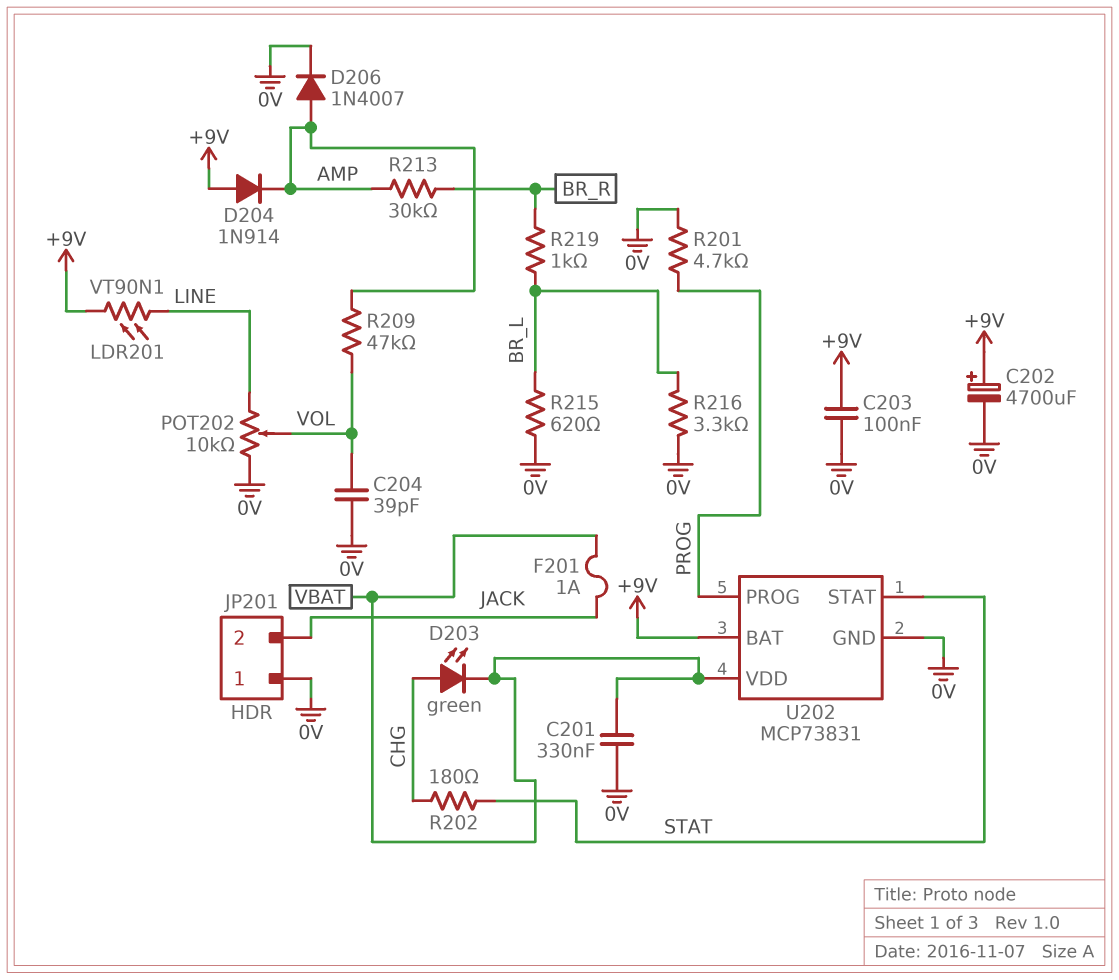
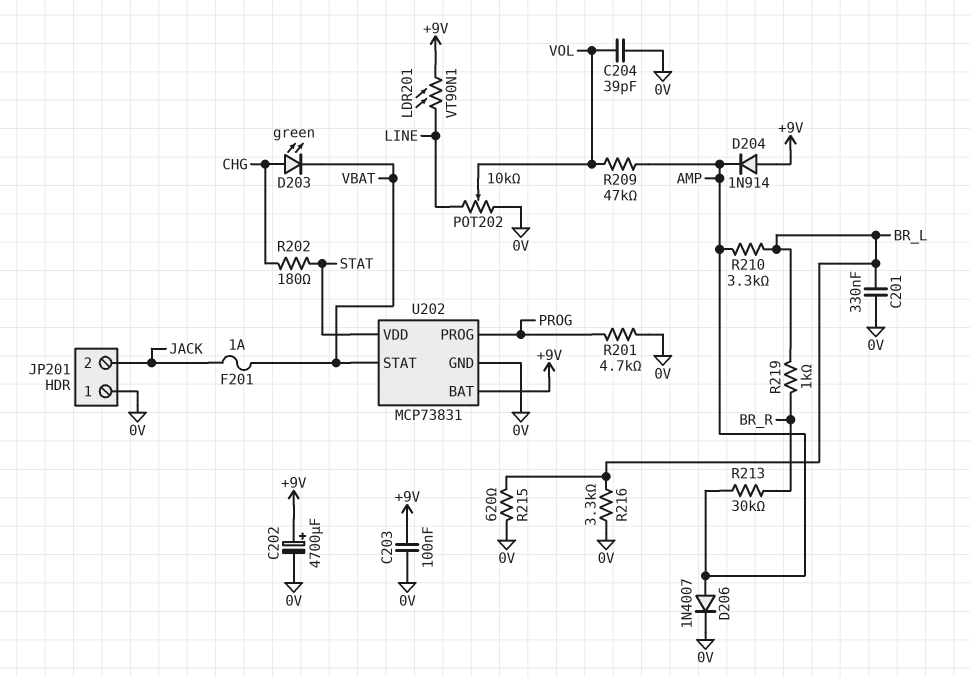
C201: 330nF (0V, VBAT) -> 330nF (0V, BR_L)
R210: none -> 3.3k (AMP, BR_L)
U202 pin STAT: STAT -> VBAT
U202 pin VDD: VBAT -> STAT

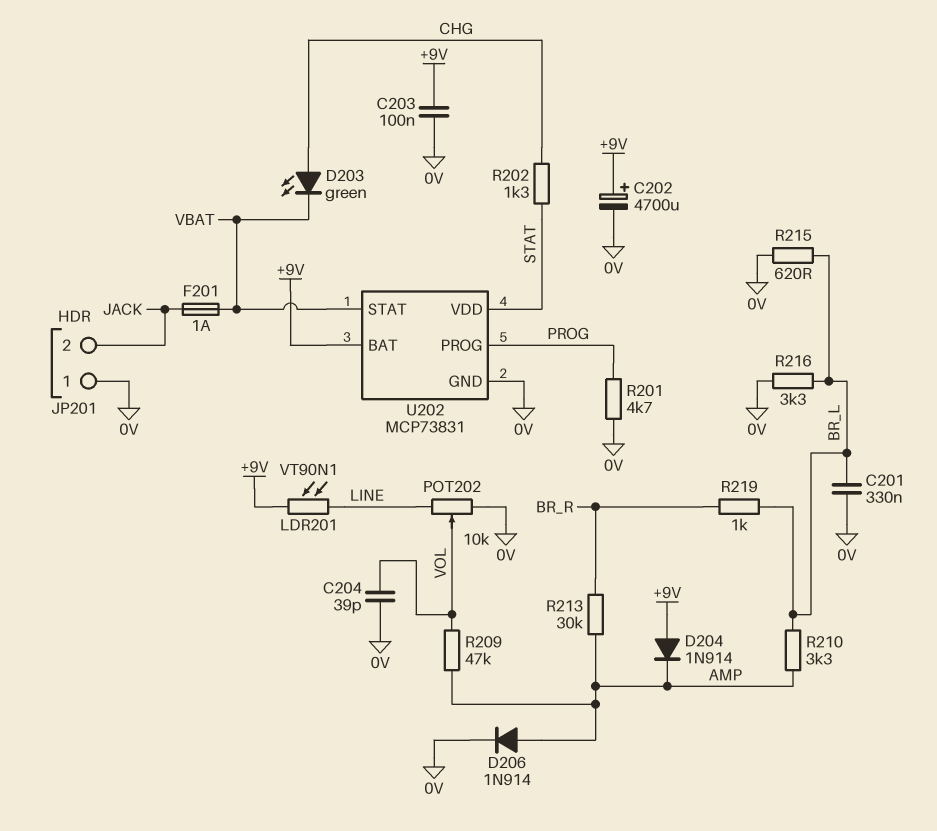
D206: diode 1N4007 (A AMP, K 0V) -> diode 1N914 (A AMP, K 0V)
R202: 180 (CHG, STAT) -> 1.3k (CHG, STAT)

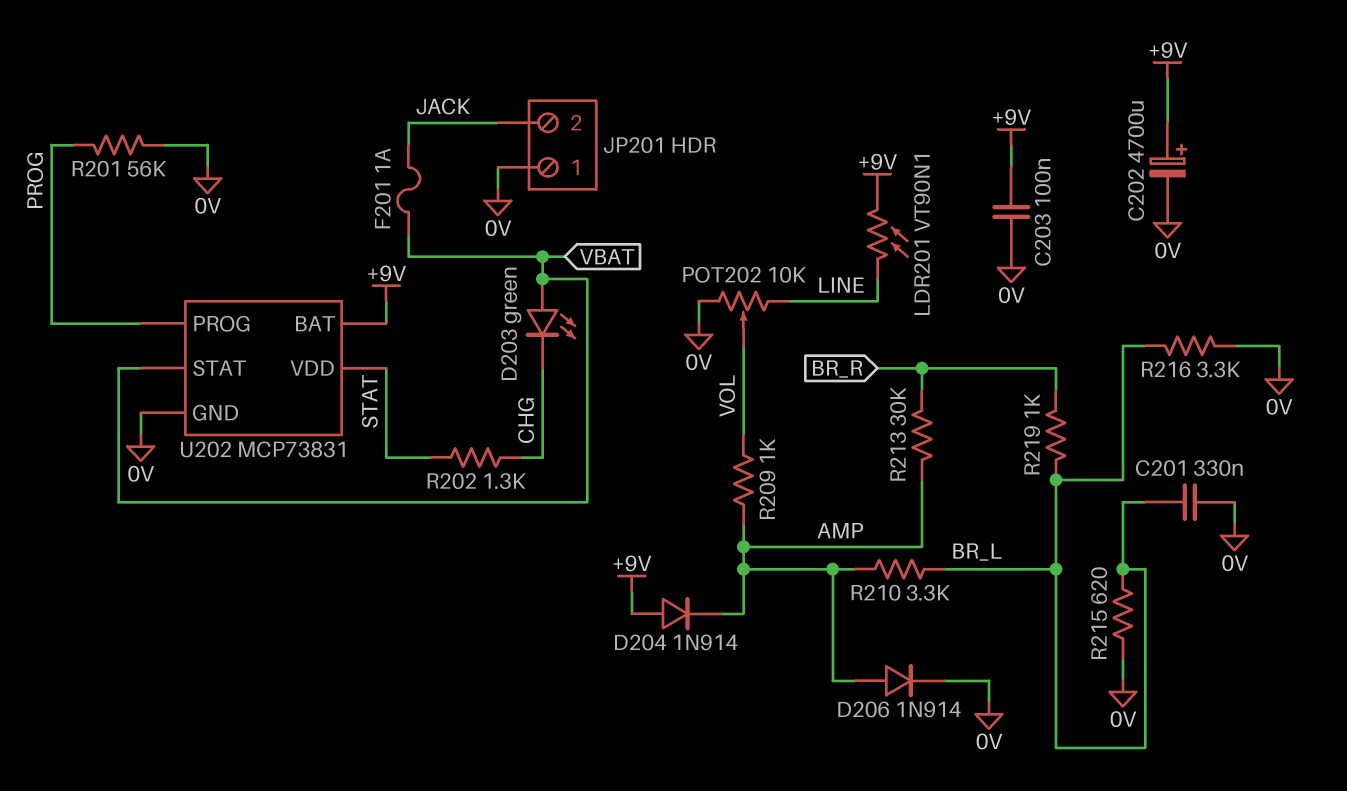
C204: 39pF (0V, VOL) -> none
D203: LED green (A CHG, K VBAT) -> LED green (A VBAT, K CHG)
R201: 4.7k (0V, PROG) -> 56k (0V, PROG)
R209: 47k (AMP, VOL) -> 1k (AMP, VOL)

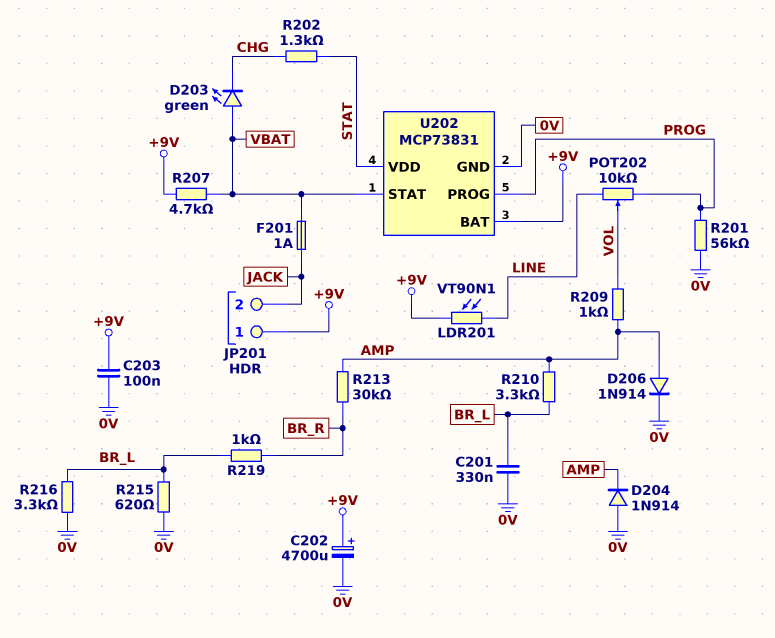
D204: diode 1N914 (A +9V, K AMP) -> diode 1N914 (A 0V, K AMP)
JP201 pin 1: 0V -> +9V
POT202: 10k (0V, LINE, wiper VOL) -> 10k (LINE, PROG, wiper VOL)
R207: none -> 4.7k (+9V, VBAT)

